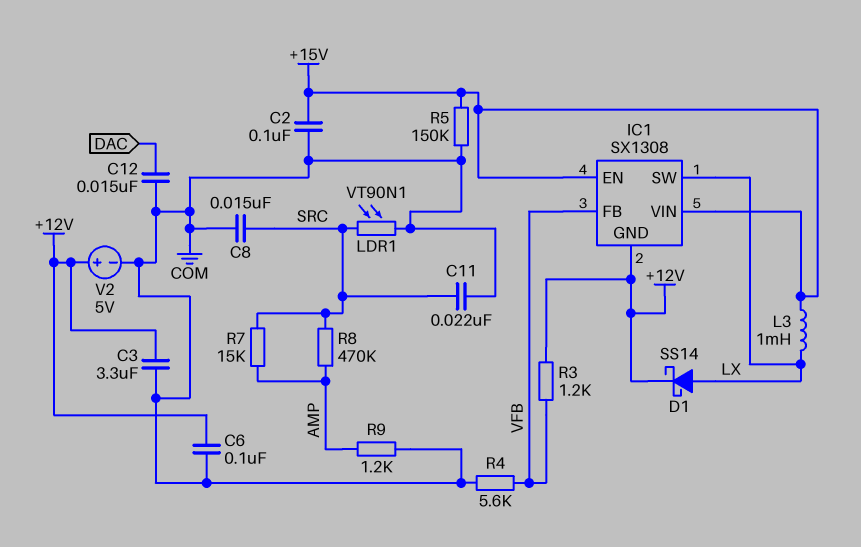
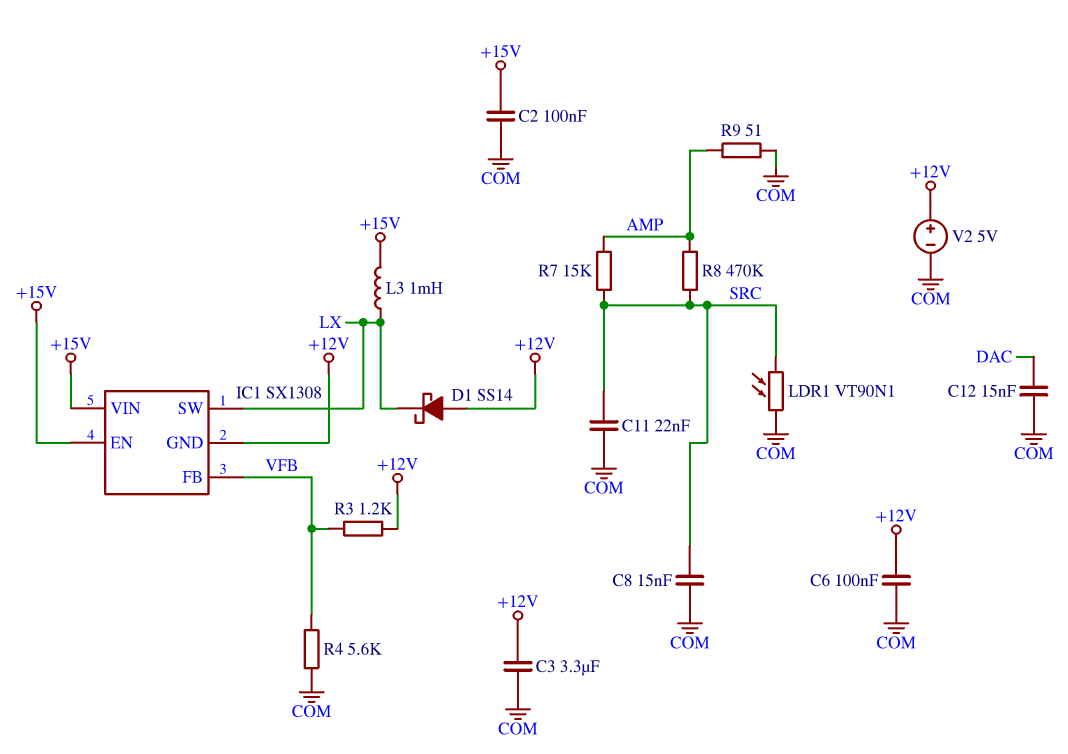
D1: schottky SS14 (A LX, K +12V) -> schottky SS14 (A +12V, K LX)
R5: 150k (+15V, COM) -> none
R9: 1.2k (AMP, COM) -> 51 (AMP, COM)

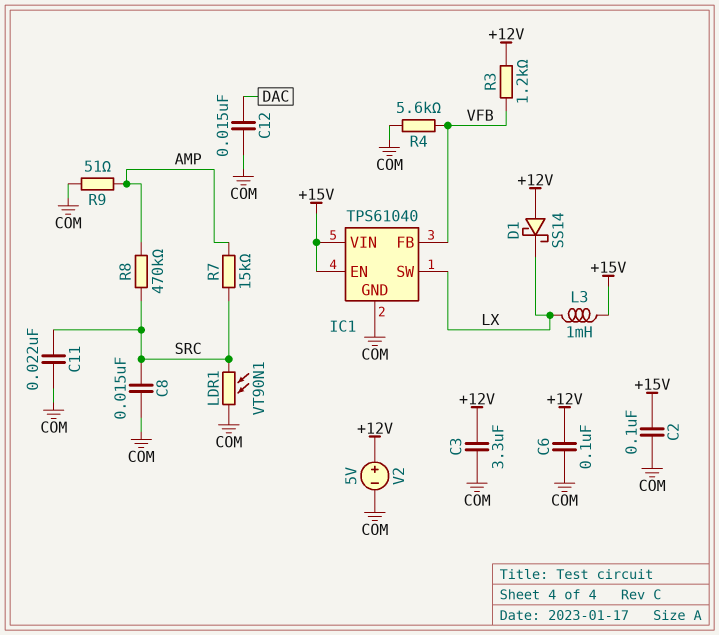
IC1: SX1308 -> TPS61040
IC1 pin GND: +12V -> COM

